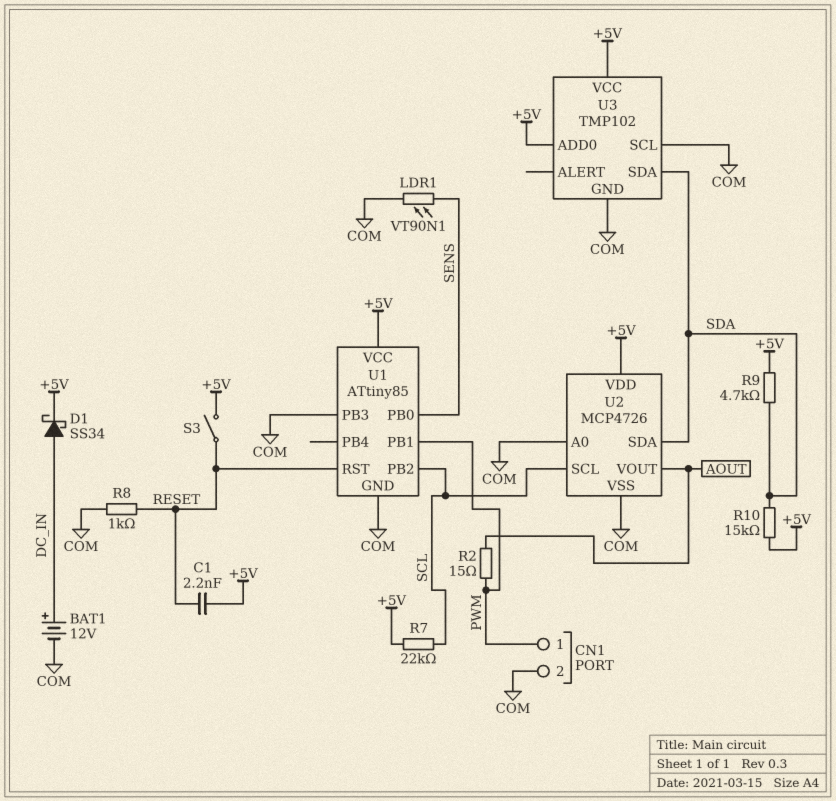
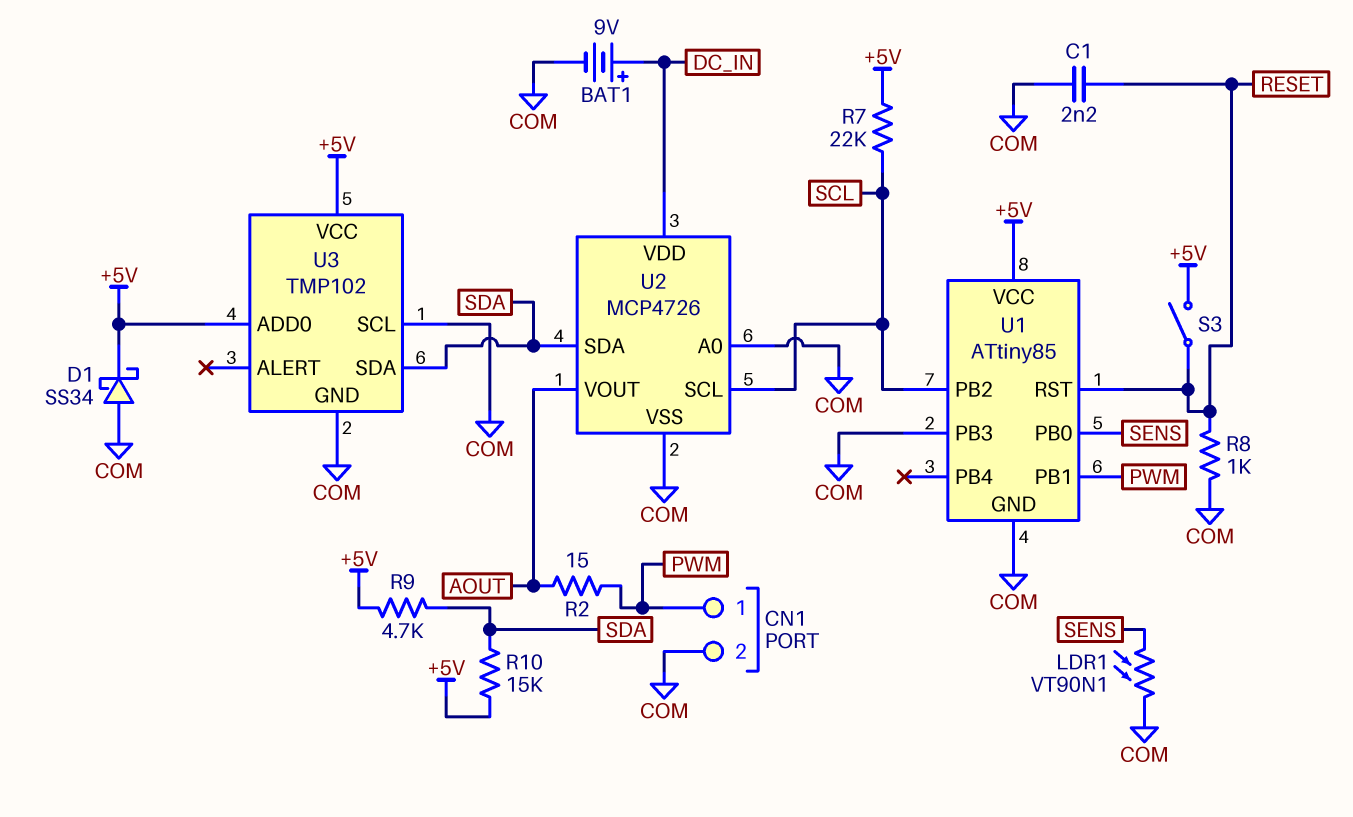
BAT1: 12V (plus DC_IN, minus COM) -> 9V (plus DC_IN, minus COM)
C1: 2.2nF (+5V, RESET) -> 2.2nF (COM, RESET)
D1: schottky SS34 (A DC_IN, K +5V) -> schottky SS34 (A COM, K +5V)
U2 pin VDD: +5V -> DC_IN

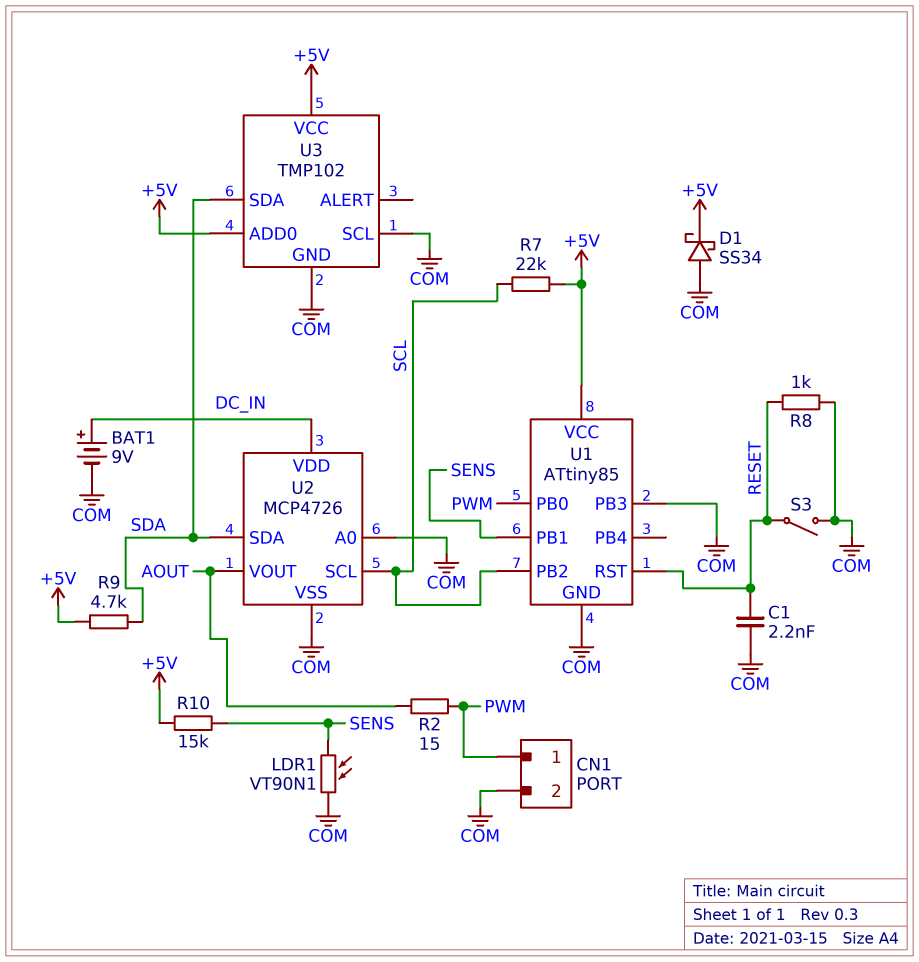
R10: 15k (+5V, SDA) -> 15k (+5V, SENS)
S3: switch (+5V, RESET) -> switch (COM, RESET)
U1 pin PB0: SENS -> PWM
U1 pin PB1: PWM -> SENS

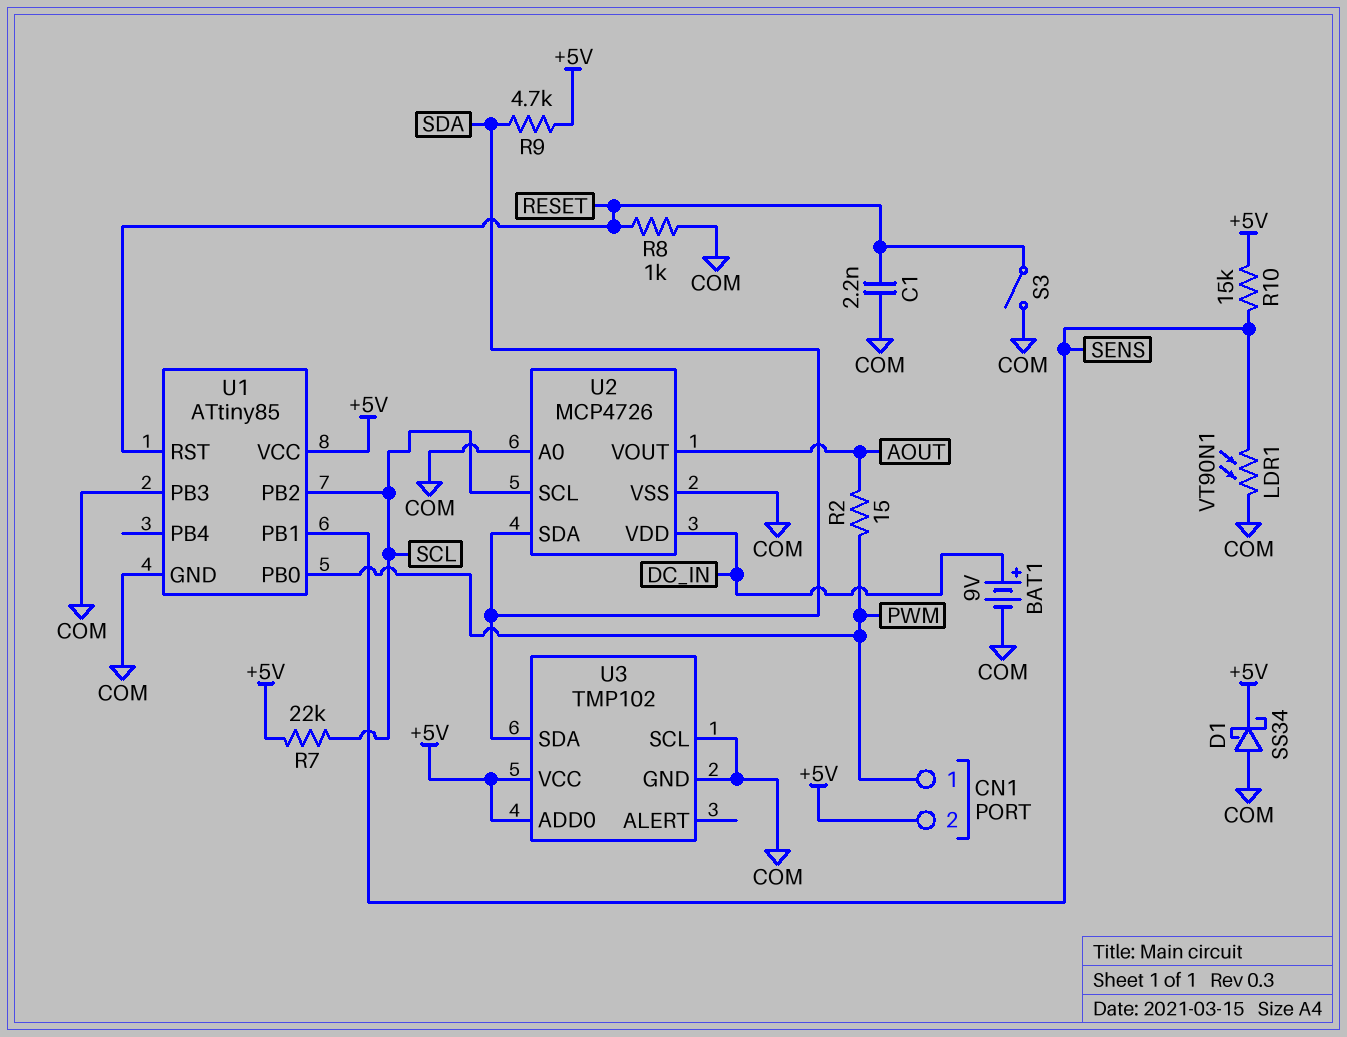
CN1 pin 2: COM -> +5V

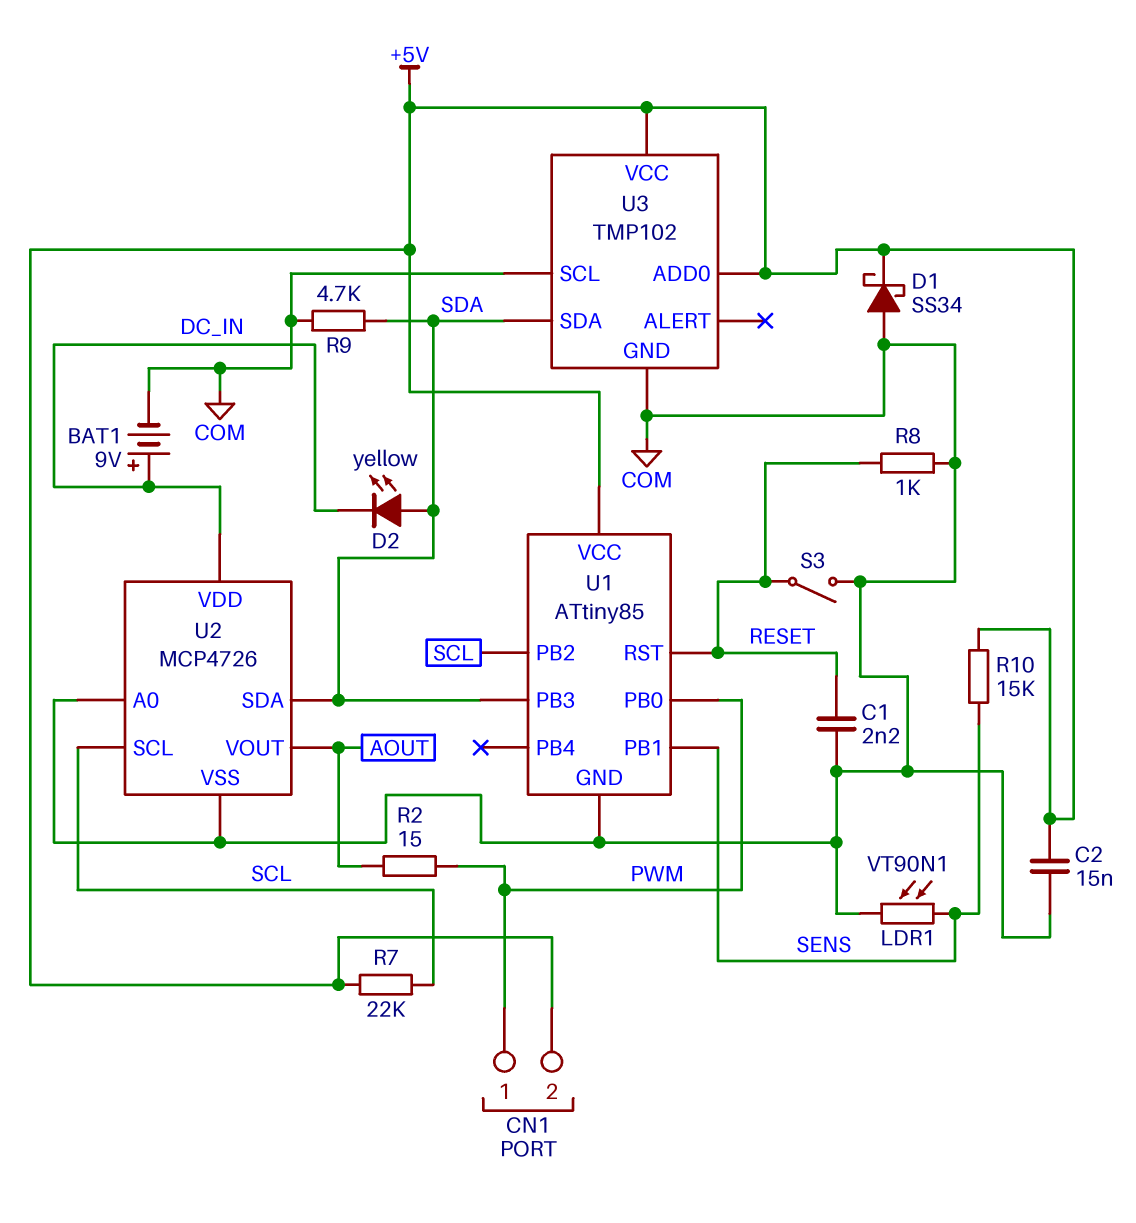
C2: none -> 15nF (+5V, COM)
D2: none -> LED yellow (A SDA, K DC_IN)
R9: 4.7k (+5V, SDA) -> 4.7k (COM, SDA)
U1 pin PB3: COM -> SDA

